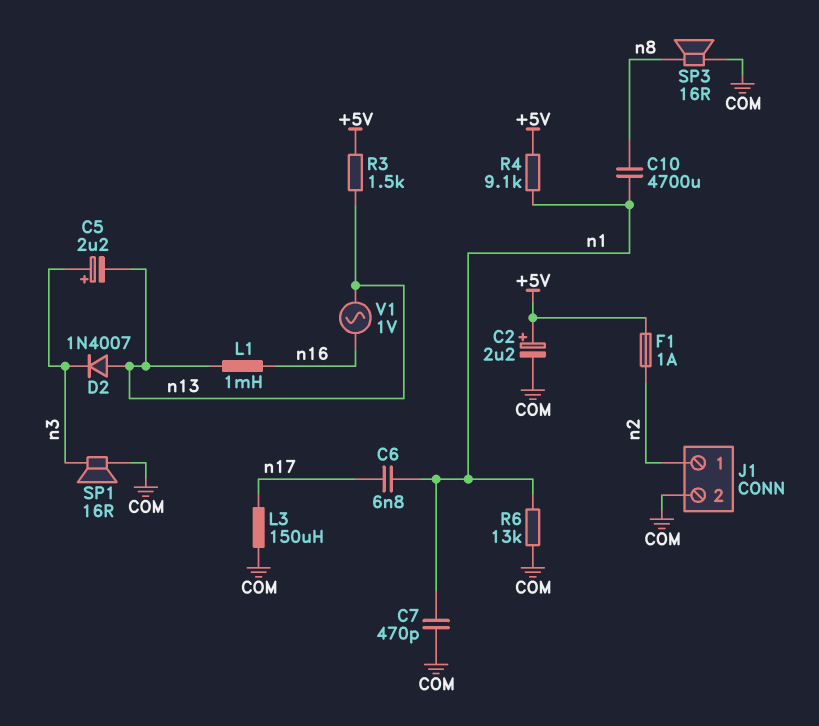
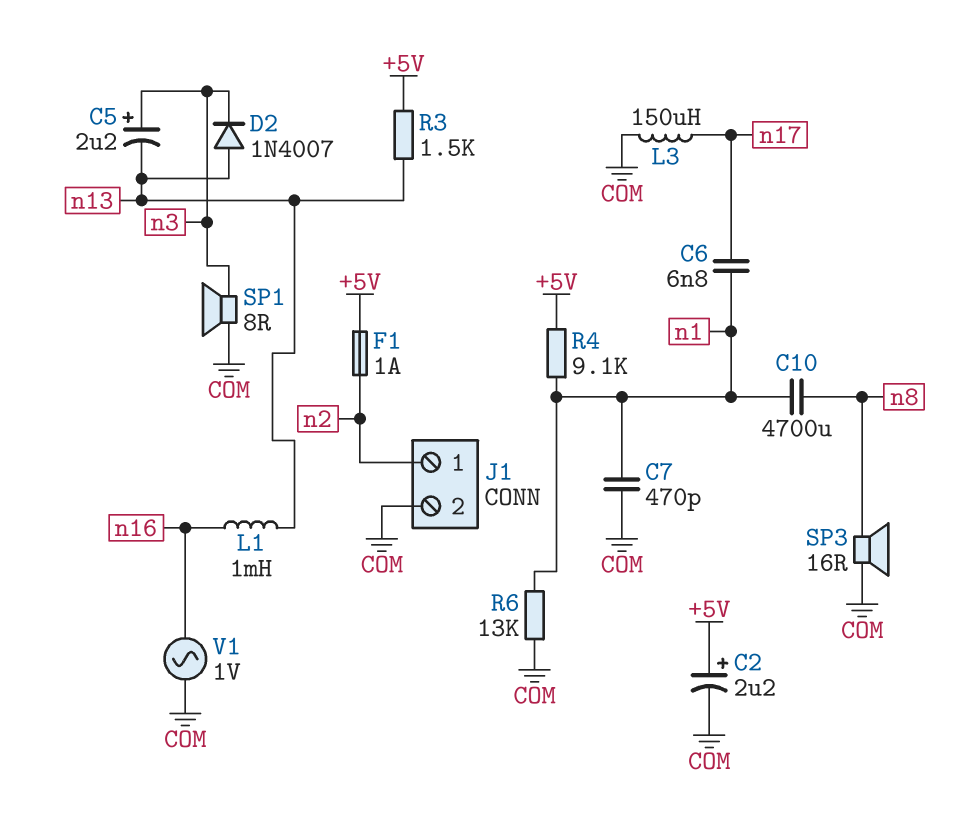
SP1: speaker 16R (COM, n3) -> speaker 8R (COM, n3)
V1: AC 1V (n13, n16) -> AC 1V (COM, n16)

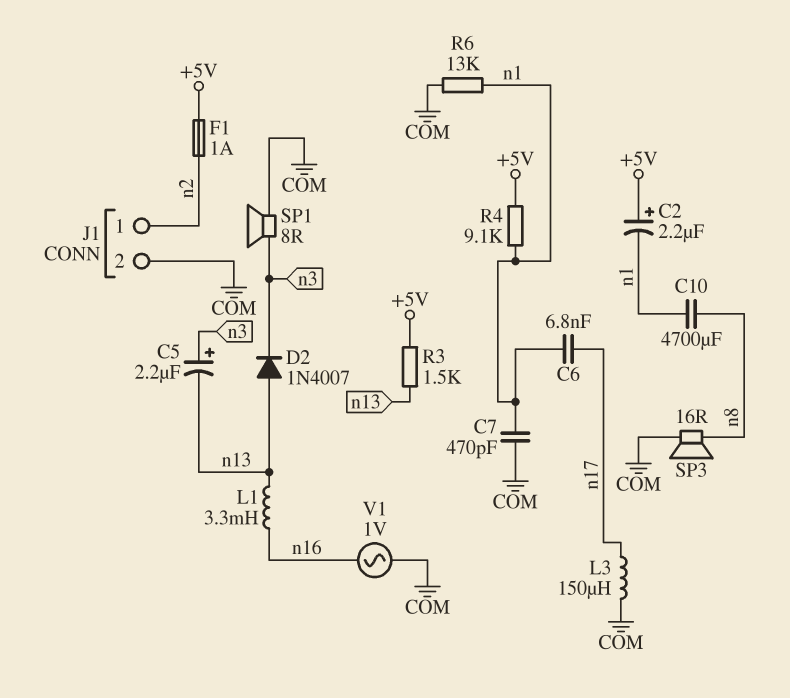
C2: 2.2uF (plus +5V, minus COM) -> 2.2uF (plus +5V, minus n1)
L1: 1mH (n13, n16) -> 3.3mH (n13, n16)

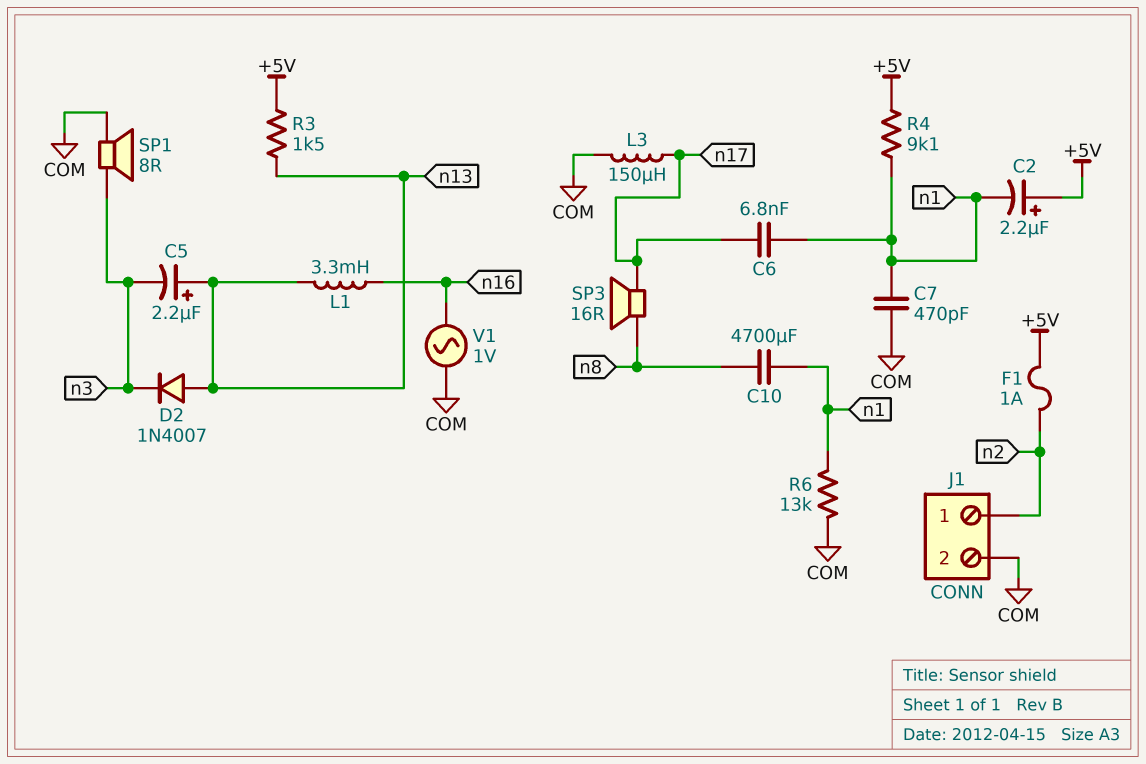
C5: 2.2uF (plus n3, minus n13) -> 2.2uF (plus n13, minus n3)
SP3: speaker 16R (COM, n8) -> speaker 16R (n8, n17)

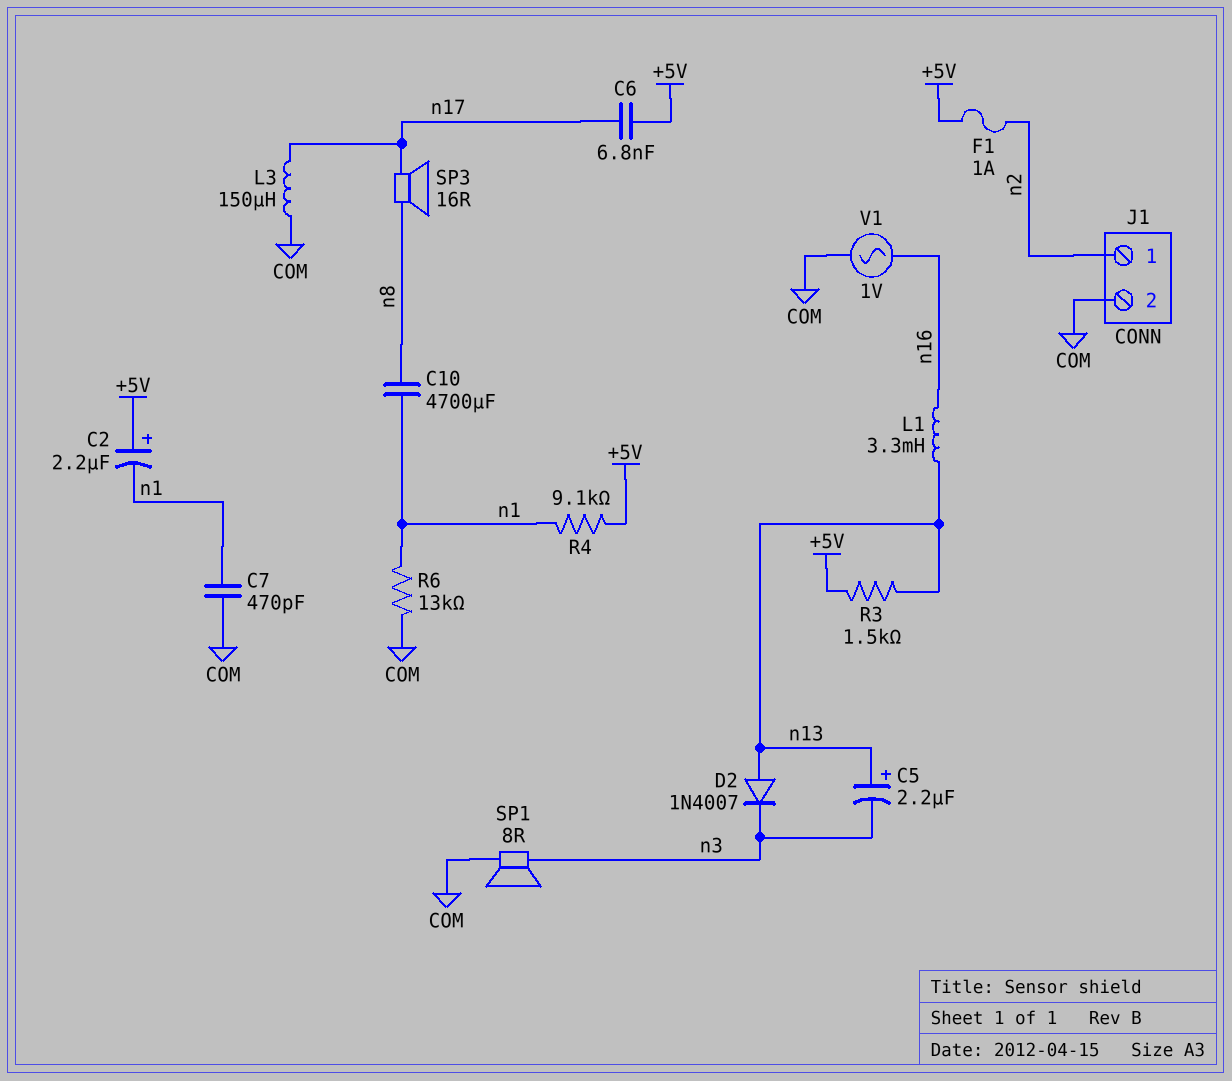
C6: 6.8nF (n1, n17) -> 6.8nF (+5V, n17)

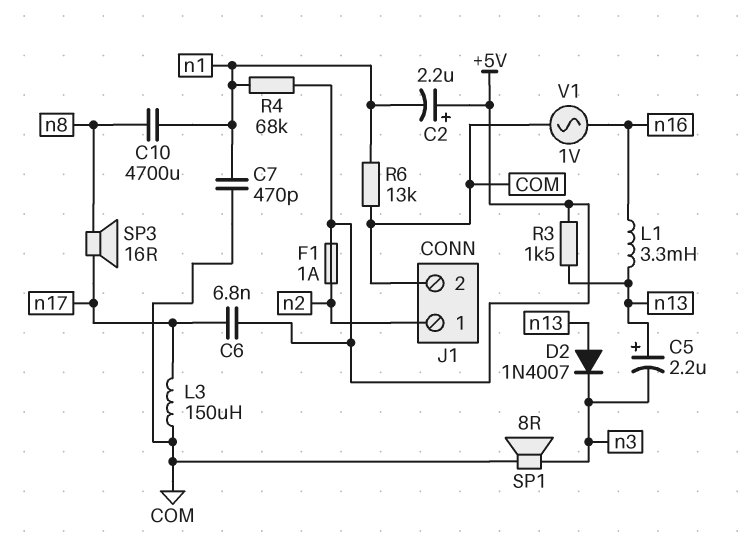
R4: 9.1k (+5V, n1) -> 68k (+5V, n1)

